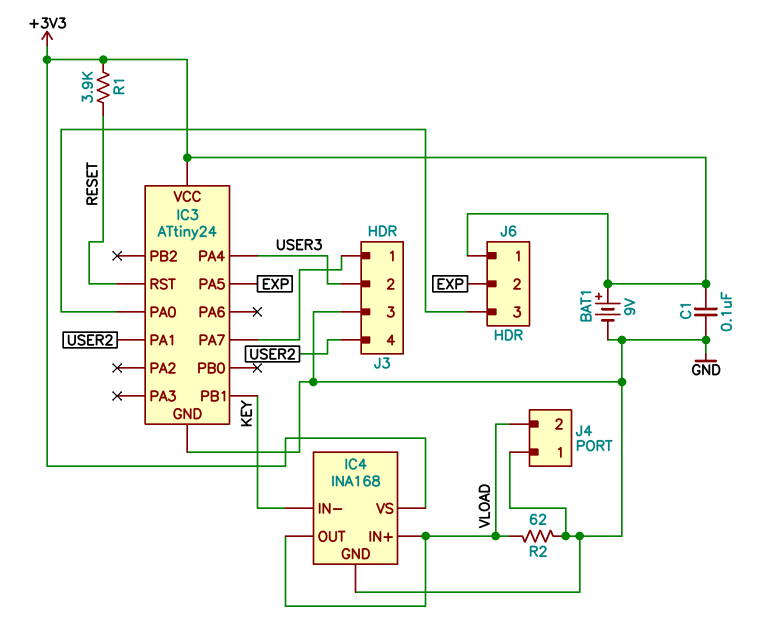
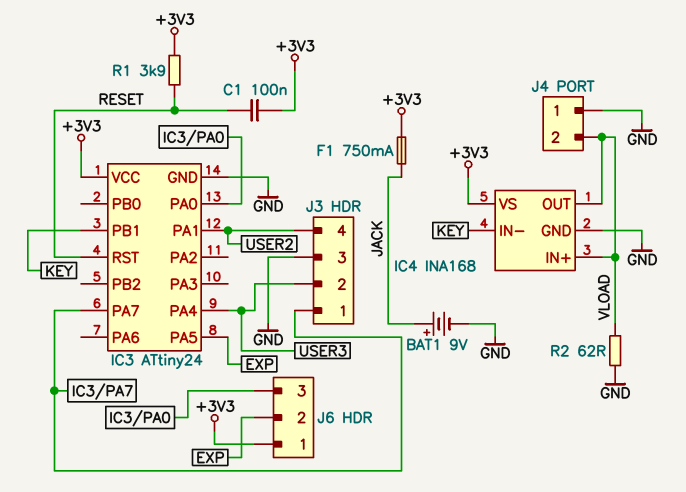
BAT1: 9V (plus +3V3, minus GND) -> 9V (plus JACK, minus GND)
C1: 100nF (+3V3, GND) -> 100nF (+3V3, RESET)
F1: none -> 750mA (+3V3, JACK)

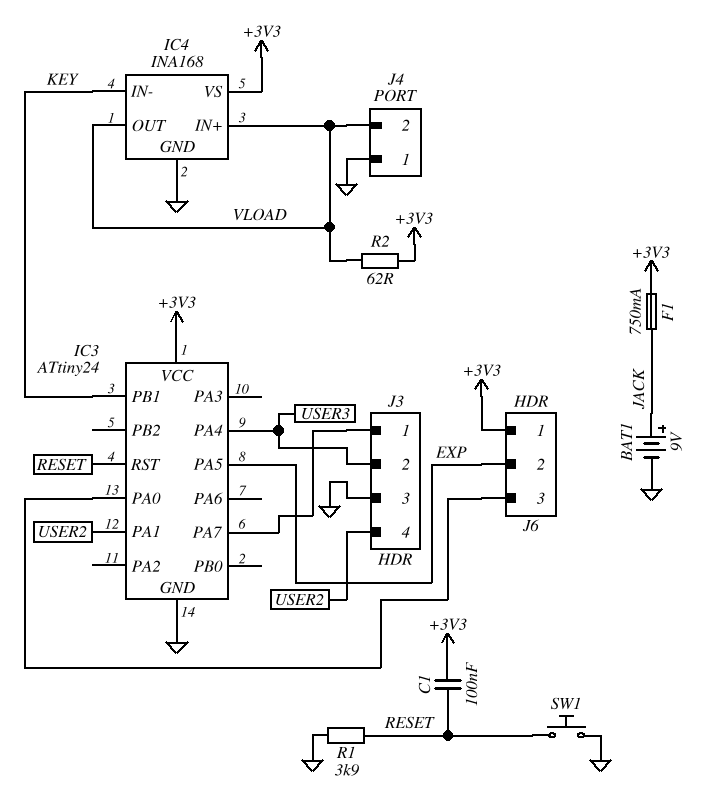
R1: 3.9k (+3V3, RESET) -> 3.9k (GND, RESET)
R2: 62 (GND, VLOAD) -> 62 (+3V3, VLOAD)
SW1: none -> button (GND, RESET)

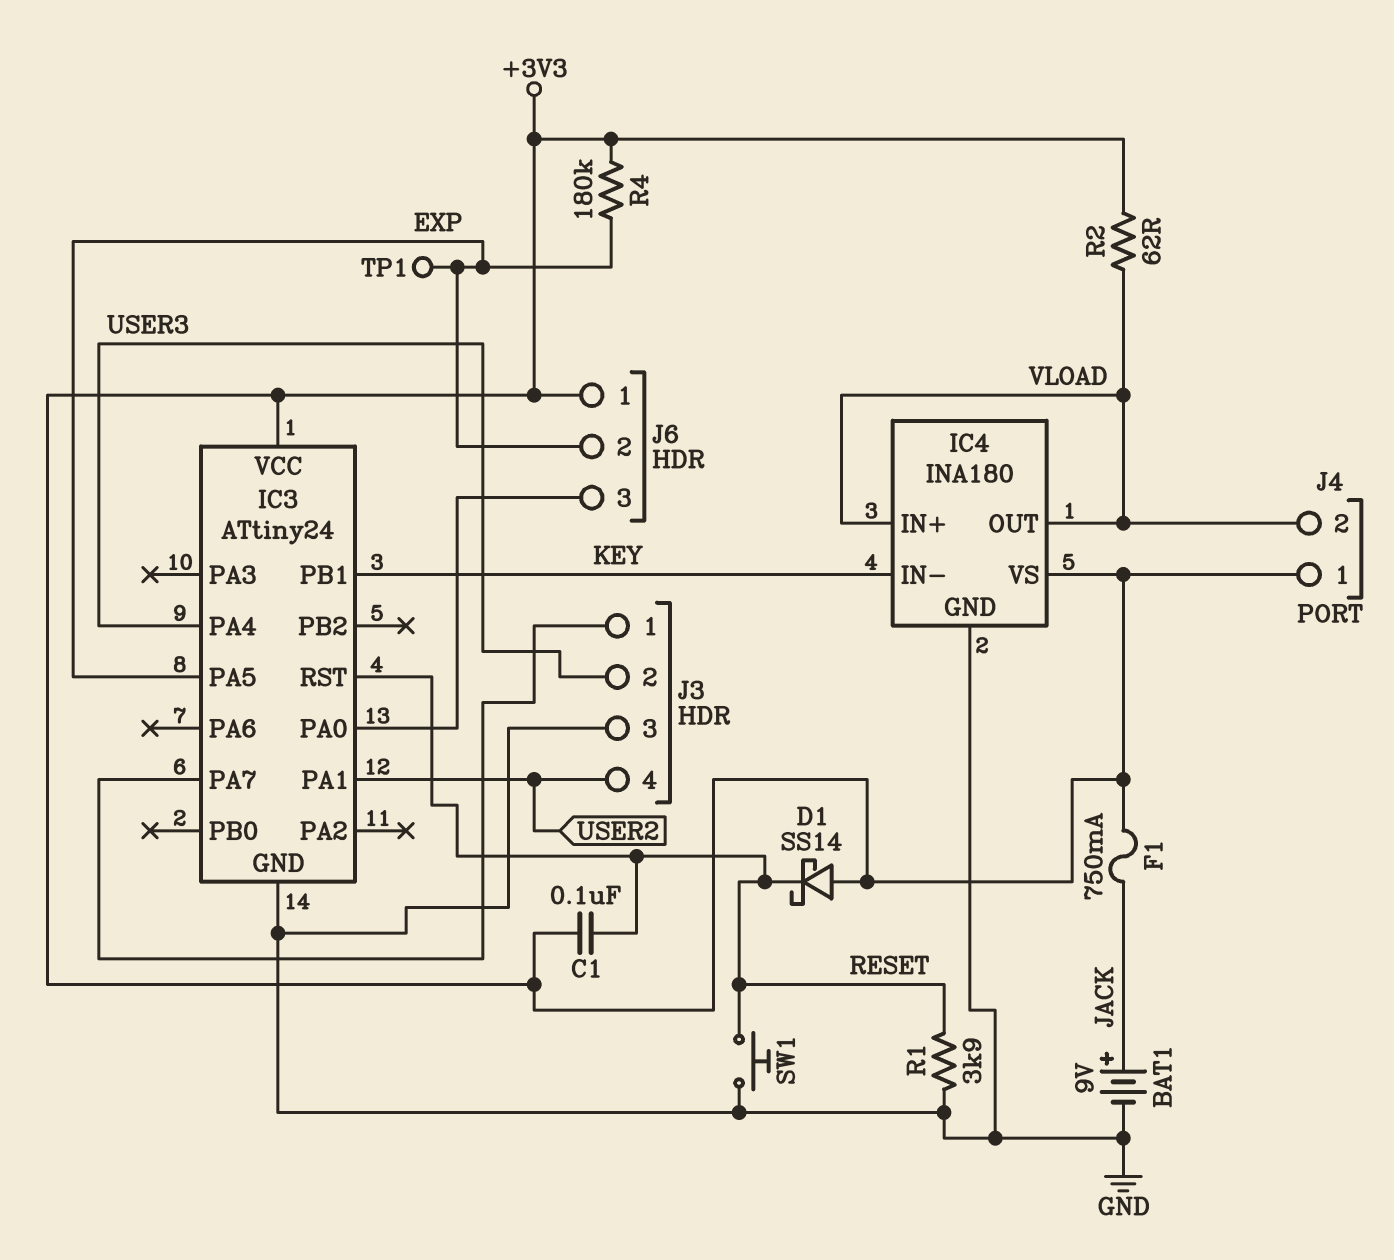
D1: none -> schottky SS14 (A +3V3, K RESET)
IC4: INA168 -> INA180
J4 pin 1: GND -> +3V3
R4: none -> 180k (+3V3, EXP)
TP1: none -> test point (EXP)

